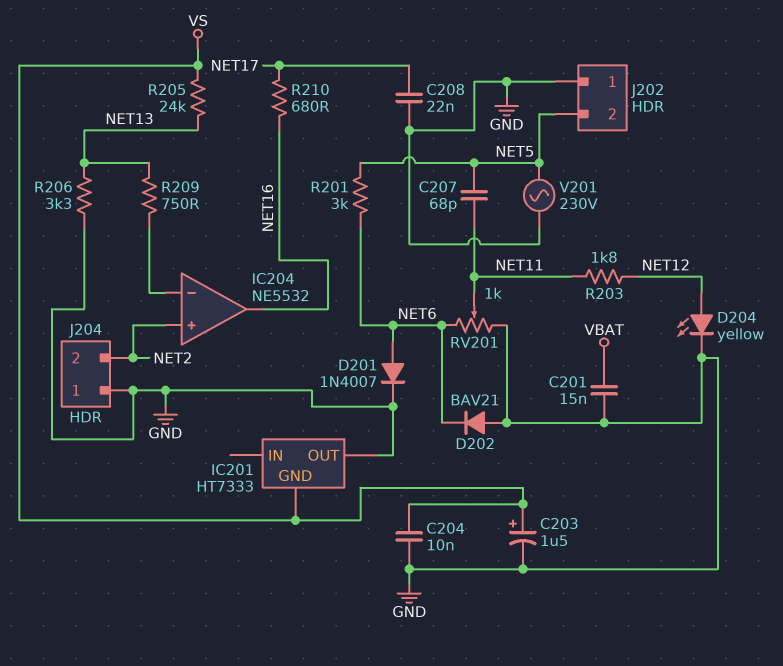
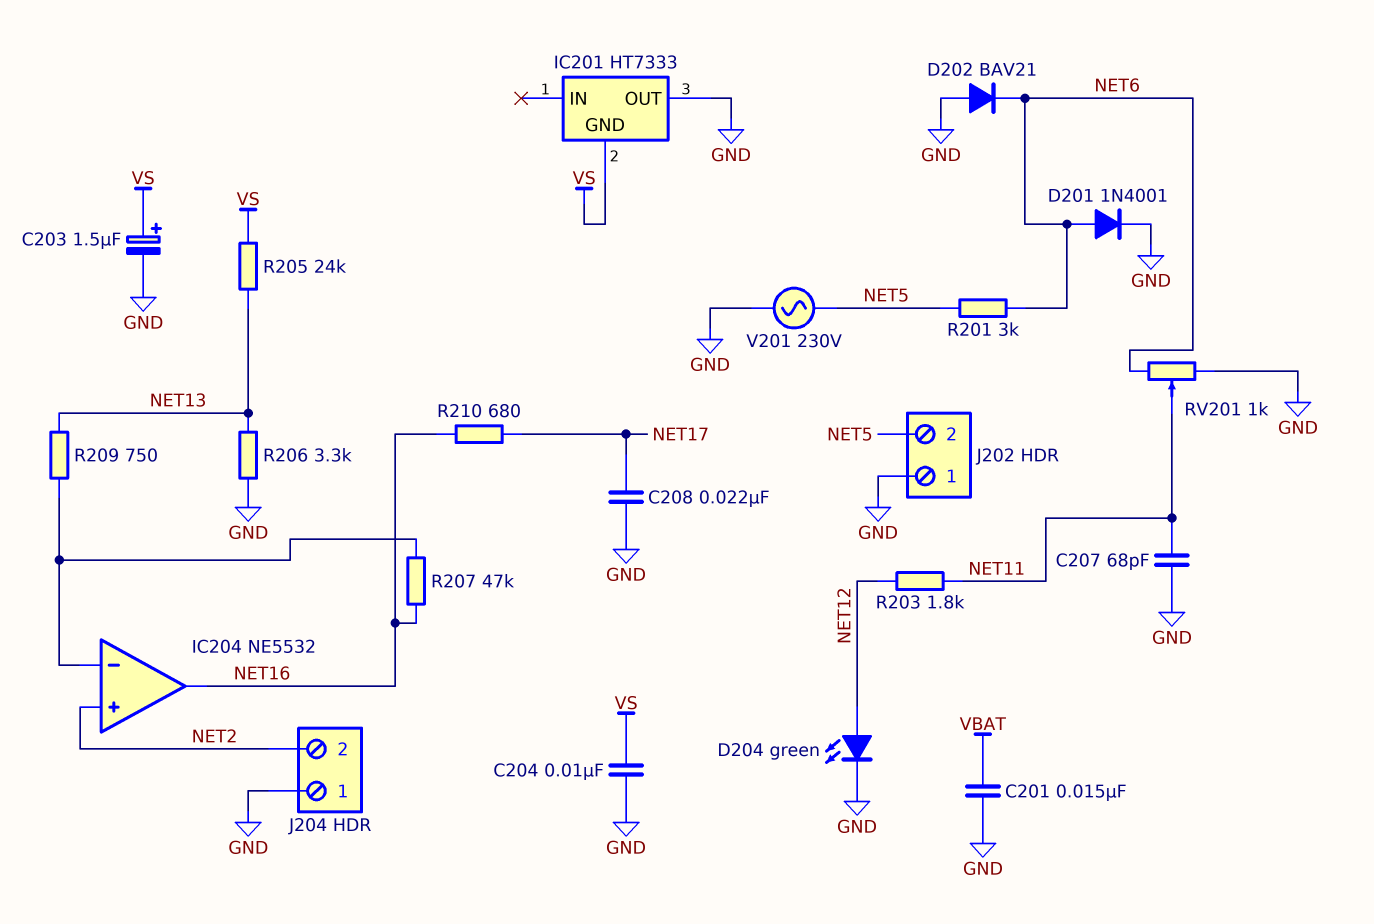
C207: 68pF (NET5, NET11) -> 68pF (GND, NET11)
D201: diode 1N4007 (A NET6, K GND) -> diode 1N4001 (A NET6, K GND)
D204: LED yellow (A NET12, K GND) -> LED green (A NET12, K GND)
R207: none -> 47k (IC204/in-, NET16)

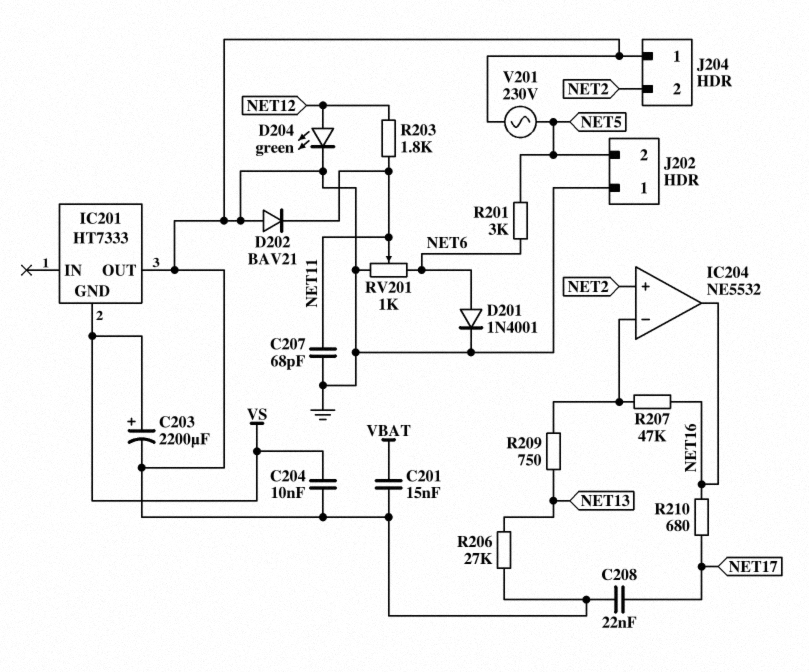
C203: 1.5uF (plus VS, minus GND) -> 2200uF (plus VS, minus GND)
D202: diode BAV21 (A GND, K NET6) -> diode BAV21 (A GND, K NET11)
R205: 24k (NET13, VS) -> none
R206: 3.3k (GND, NET13) -> 27k (GND, NET13)

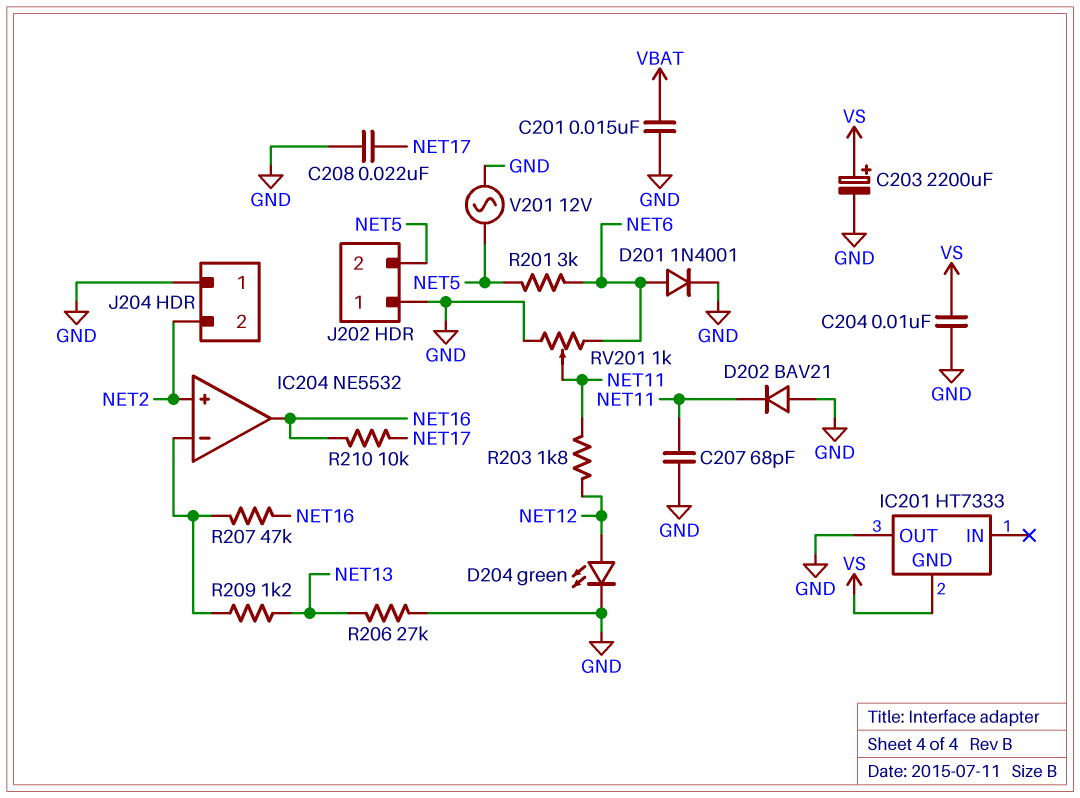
R209: 750 (IC204/in-, NET13) -> 1.2k (IC204/in-, NET13)
R210: 680 (NET16, NET17) -> 10k (NET16, NET17)
V201: AC 230V (GND, NET5) -> AC 12V (GND, NET5)

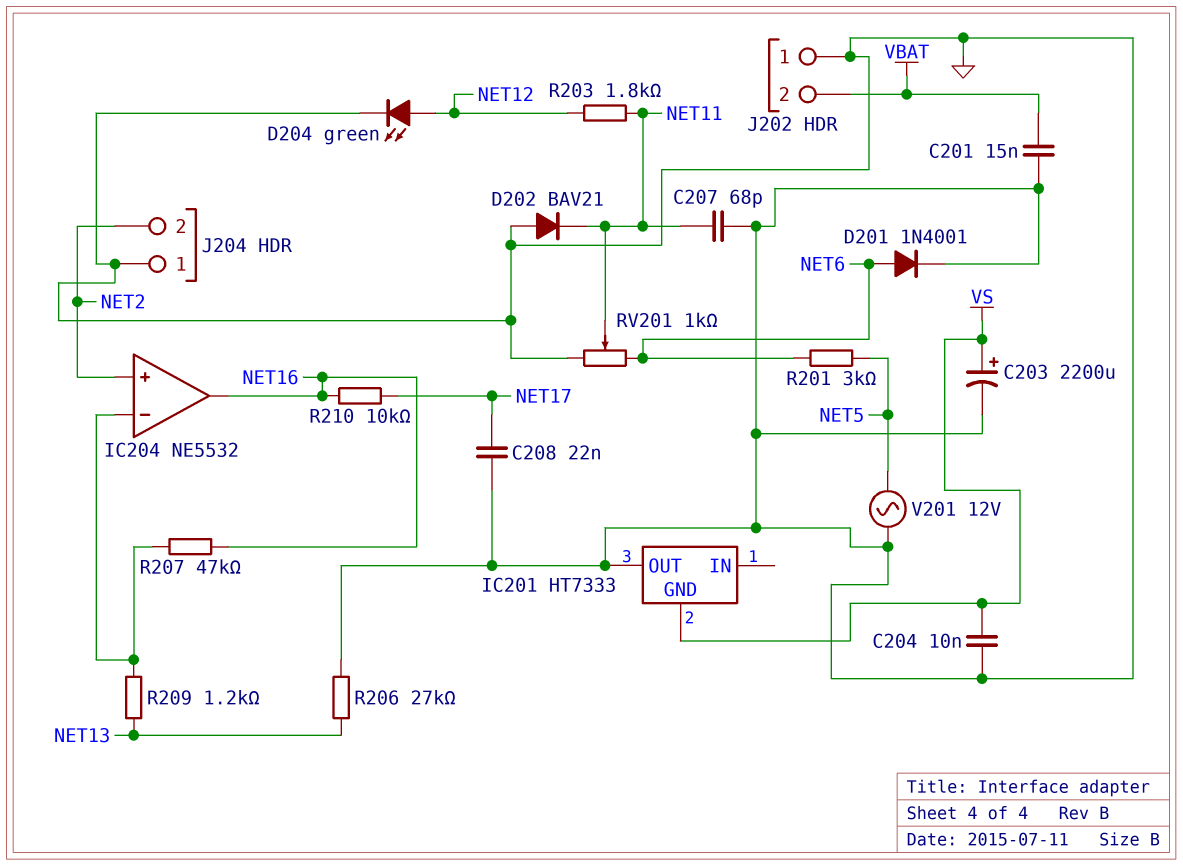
J202 pin 2: NET5 -> VBAT

